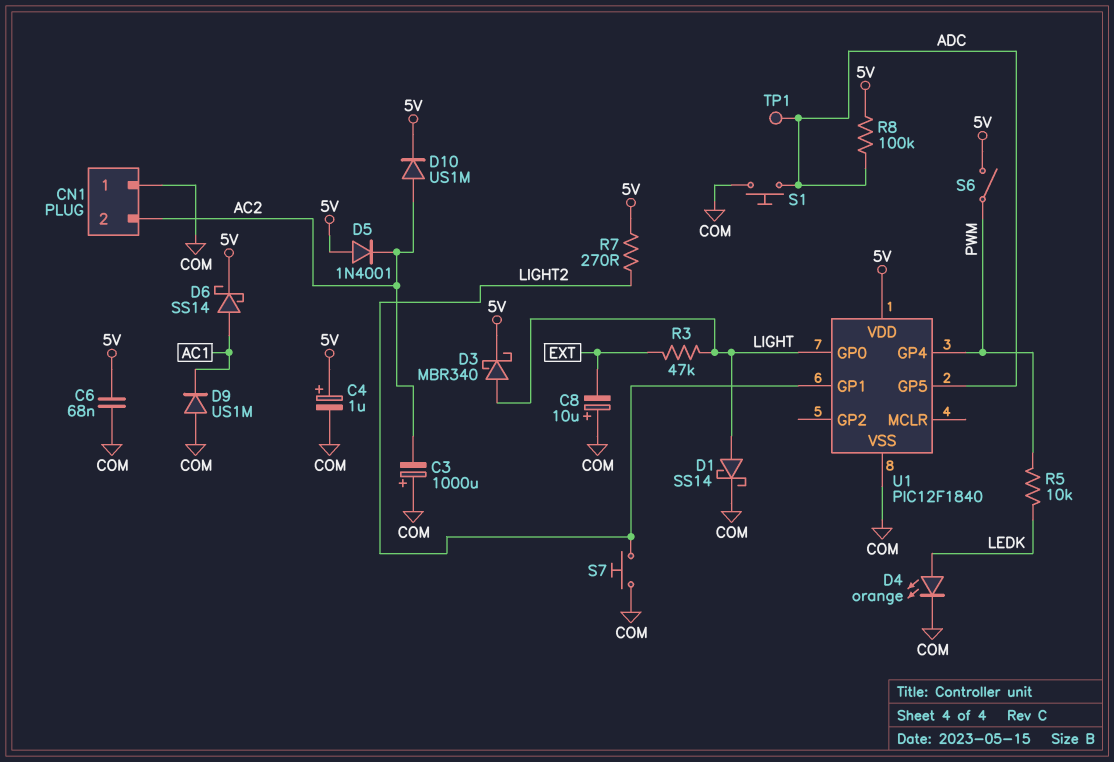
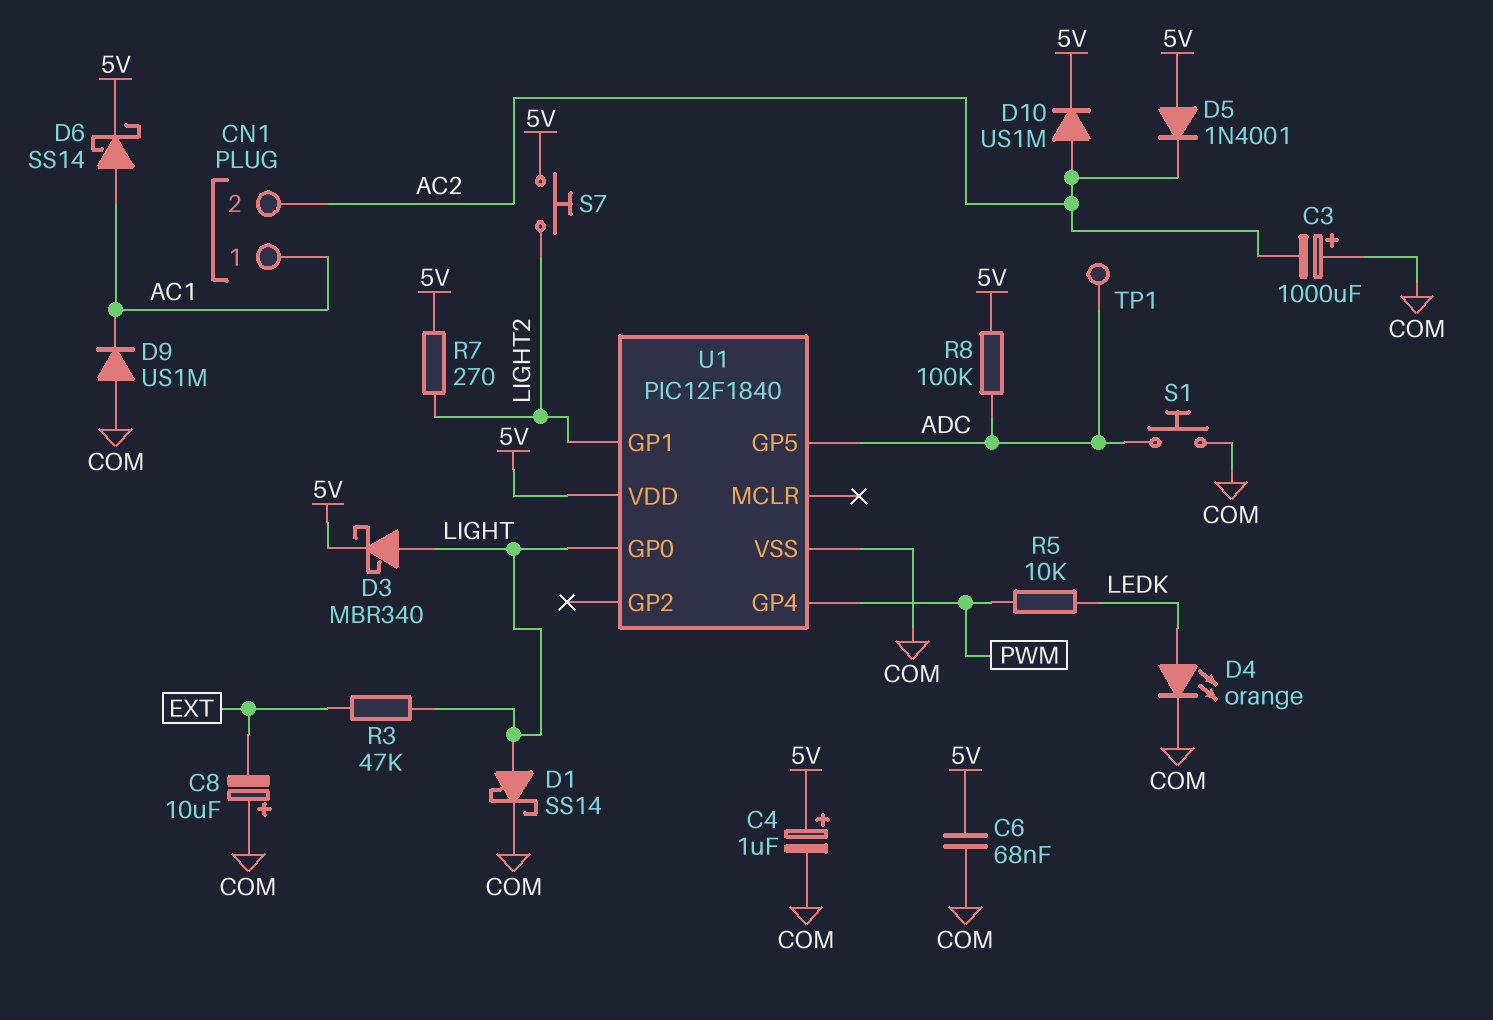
CN1 pin 1: COM -> AC1
S6: switch (5V, PWM) -> none
S7: button (COM, LIGHT2) -> button (5V, LIGHT2)

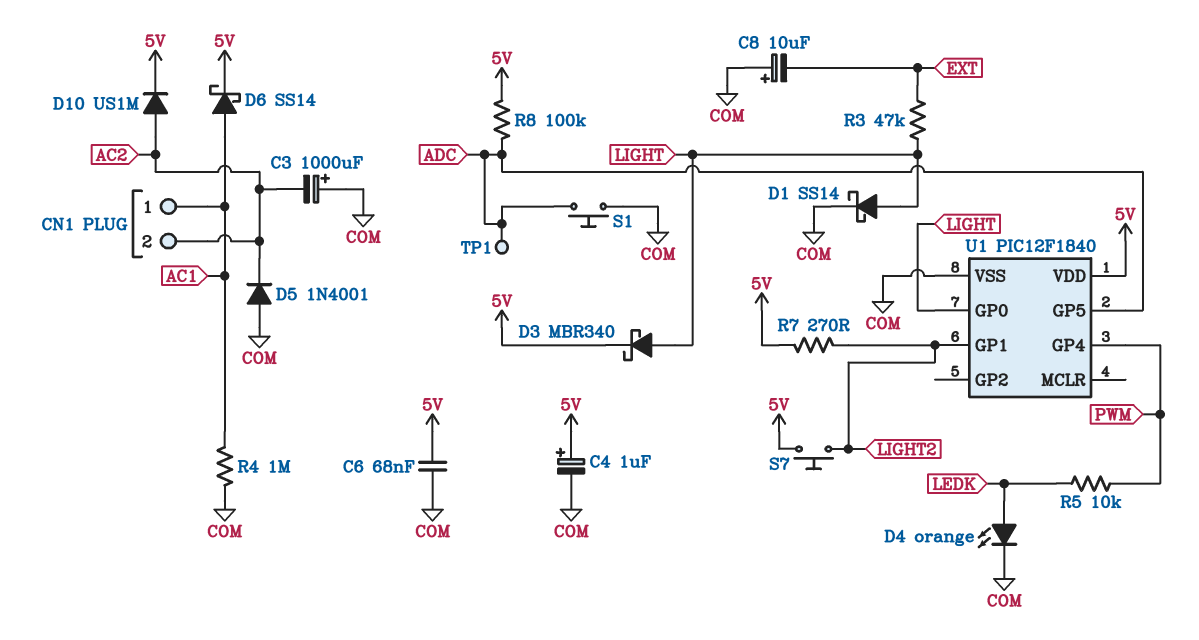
D5: diode 1N4001 (A 5V, K AC2) -> diode 1N4001 (A COM, K AC2)
D9: diode US1M (A COM, K AC1) -> none
R4: none -> 1M (AC1, COM)

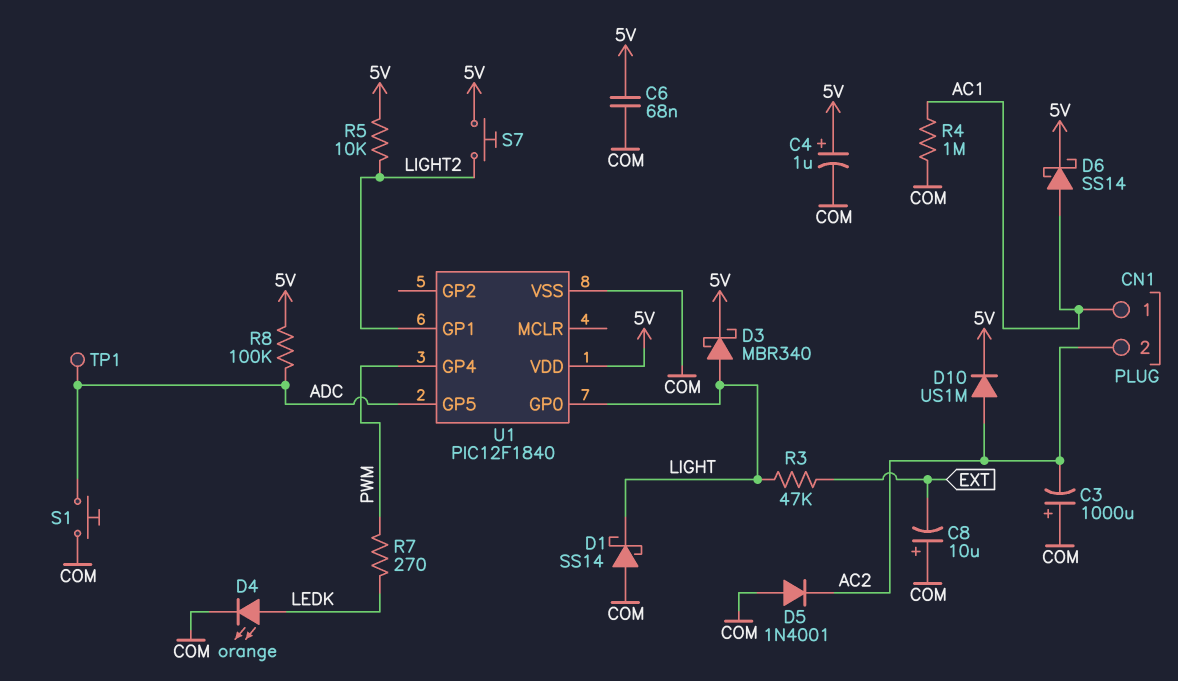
D1: schottky SS14 (A LIGHT, K COM) -> schottky SS14 (A COM, K LIGHT)
R5: 10k (LEDK, PWM) -> 10k (5V, LIGHT2)
R7: 270 (5V, LIGHT2) -> 270 (LEDK, PWM)

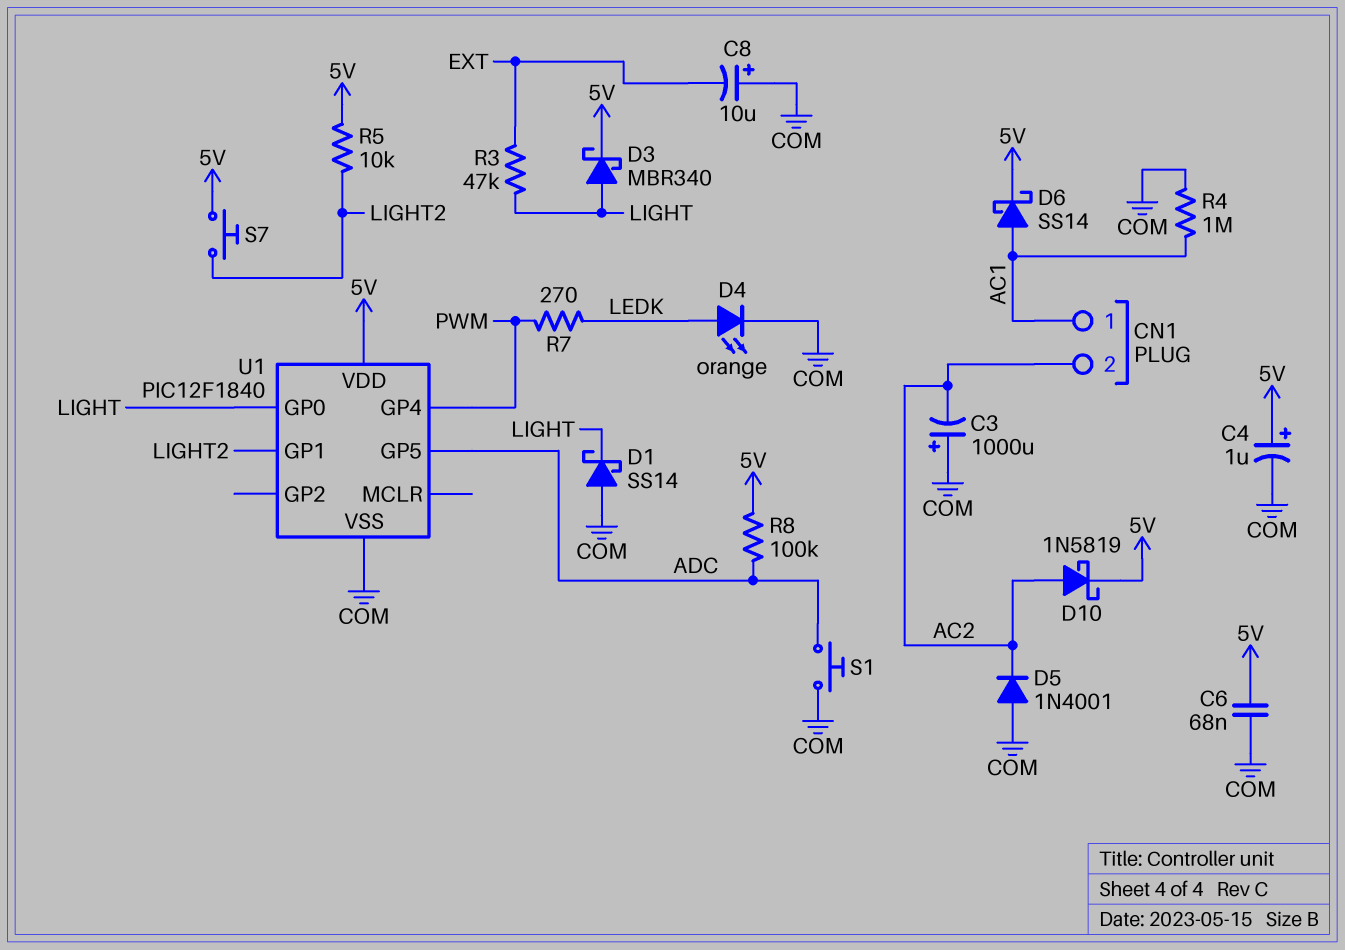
D10: diode US1M (A AC2, K 5V) -> schottky 1N5819 (A AC2, K 5V)
TP1: test point (ADC) -> none

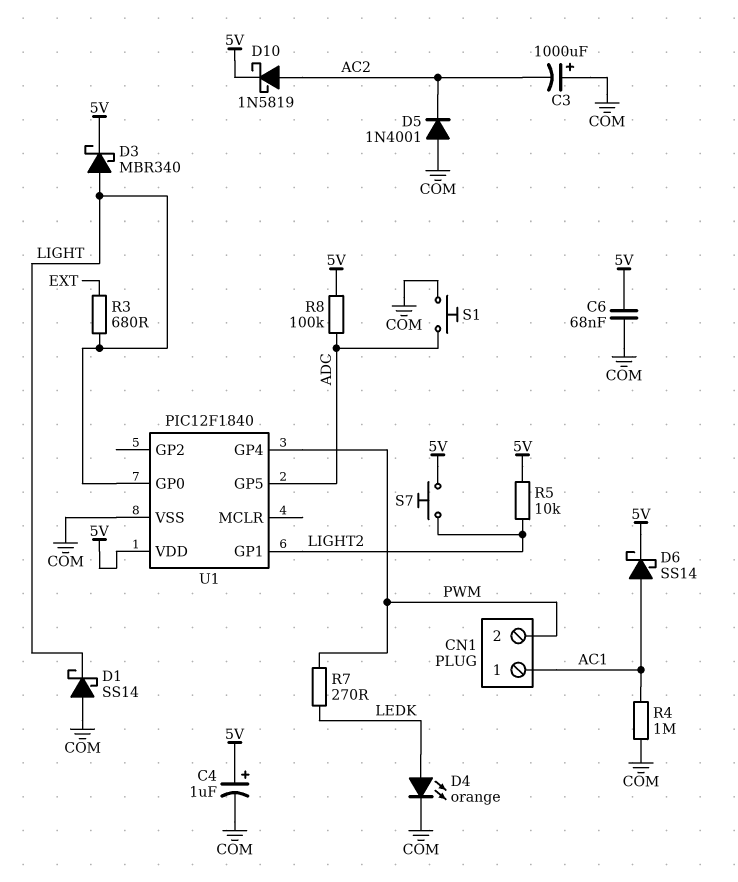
C8: 10uF (plus COM, minus EXT) -> none
CN1 pin 2: AC2 -> PWM
R3: 47k (EXT, LIGHT) -> 680 (EXT, LIGHT)

